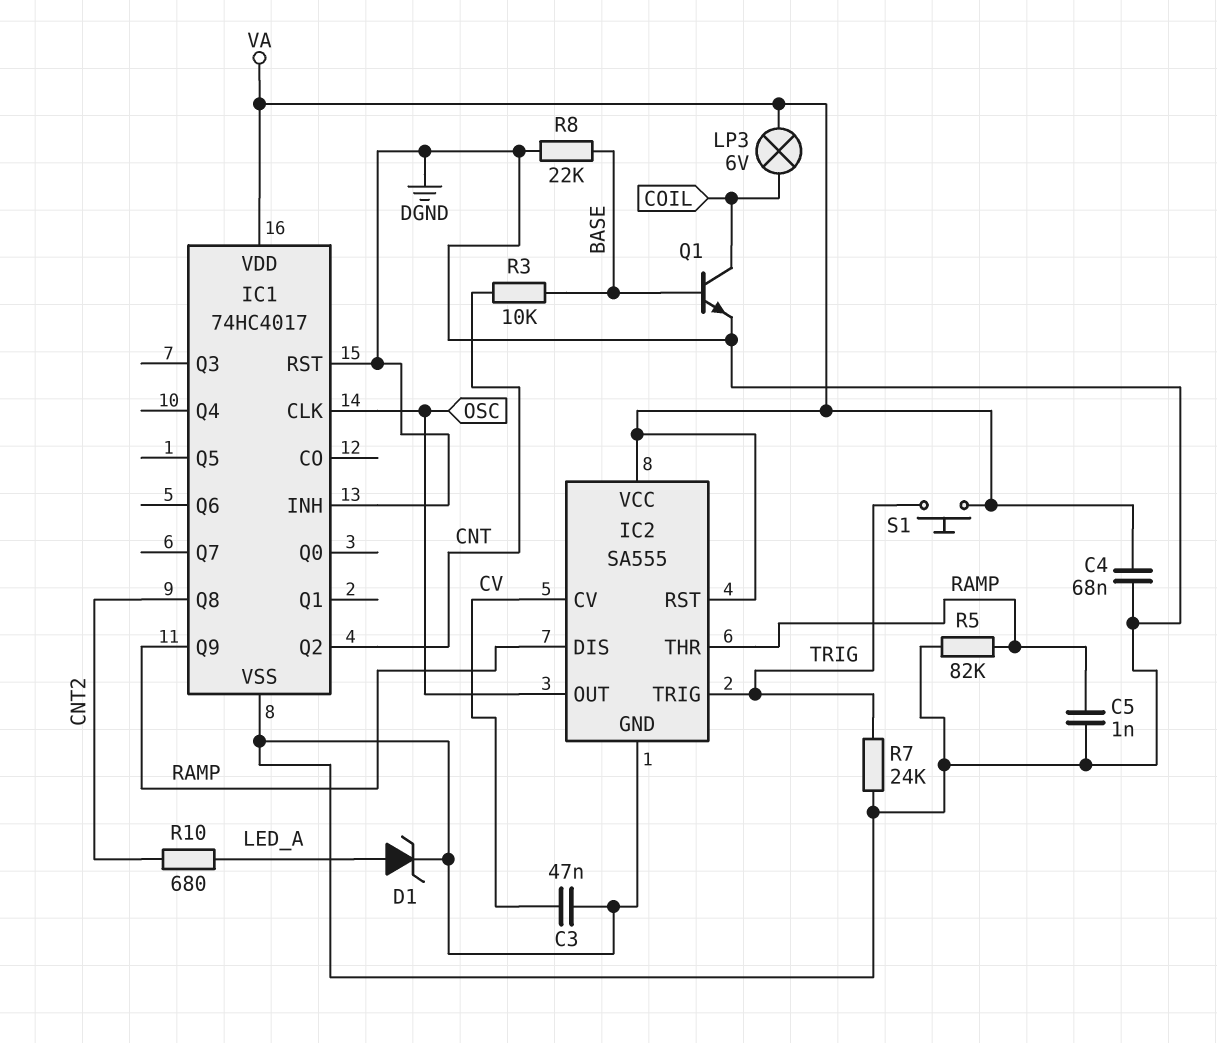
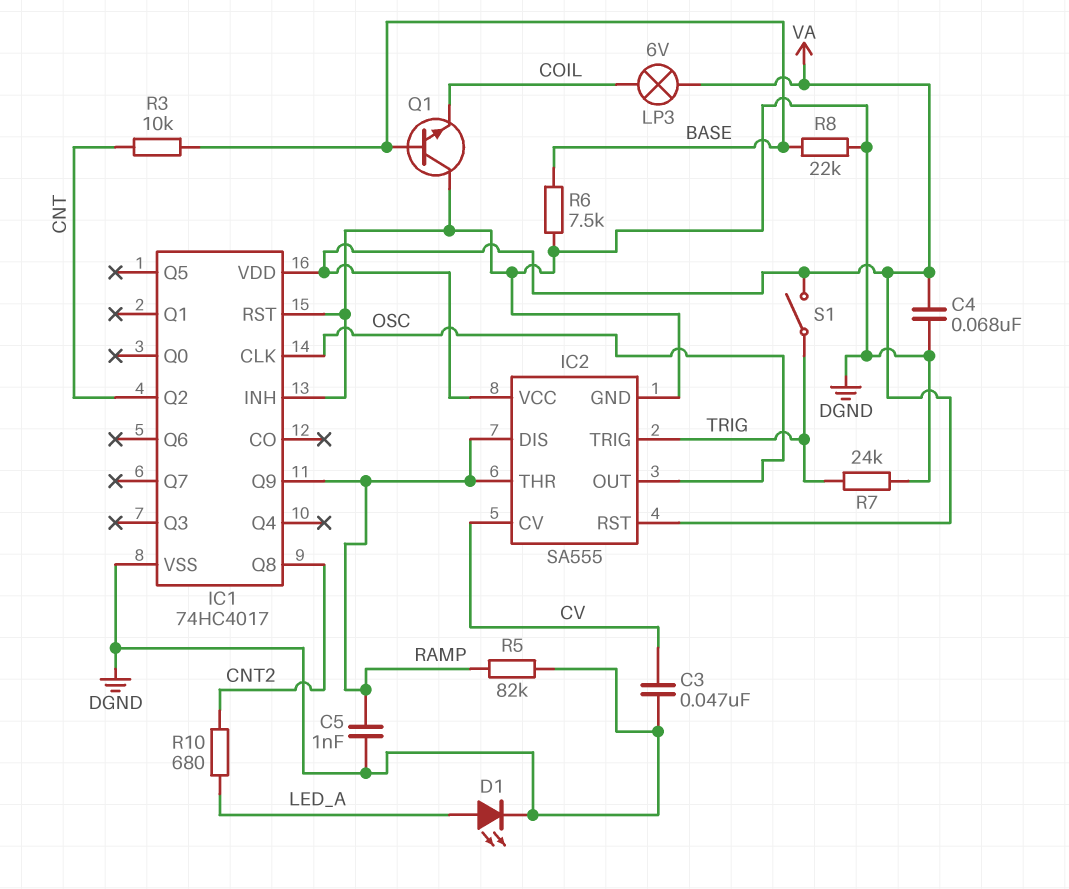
D1: zener (A LED_A, K DGND) -> LED (A LED_A, K DGND)
Q1: NPN (B BASE, C COIL, E DGND) -> NPN (B BASE, C DGND, E COIL)
R6: none -> 7.5k (BASE, DGND)
S1: button (TRIG, VA) -> switch (TRIG, VA)

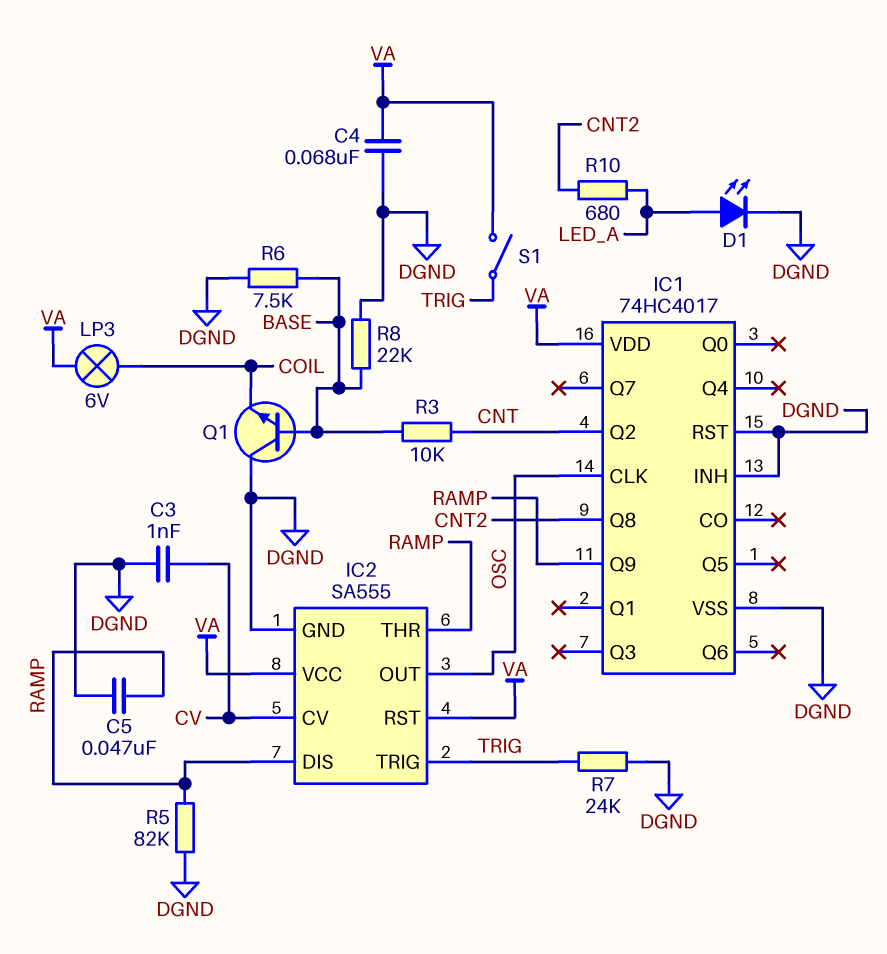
C3: 47nF (CV, DGND) -> 1nF (CV, DGND)
C5: 1nF (DGND, RAMP) -> 47nF (DGND, RAMP)

